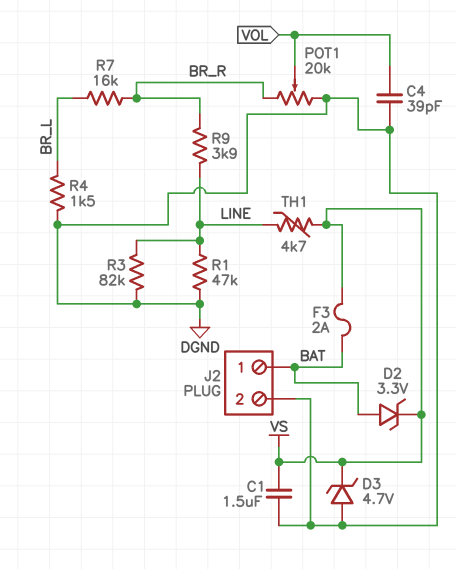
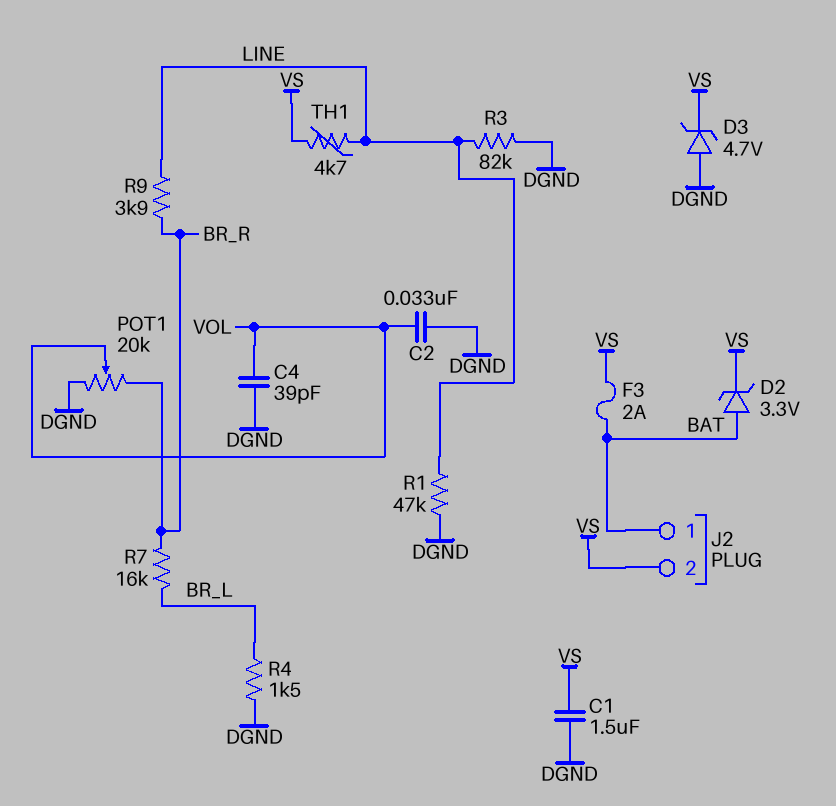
C2: none -> 33nF (DGND, VOL)
J2 pin 2: DGND -> VS

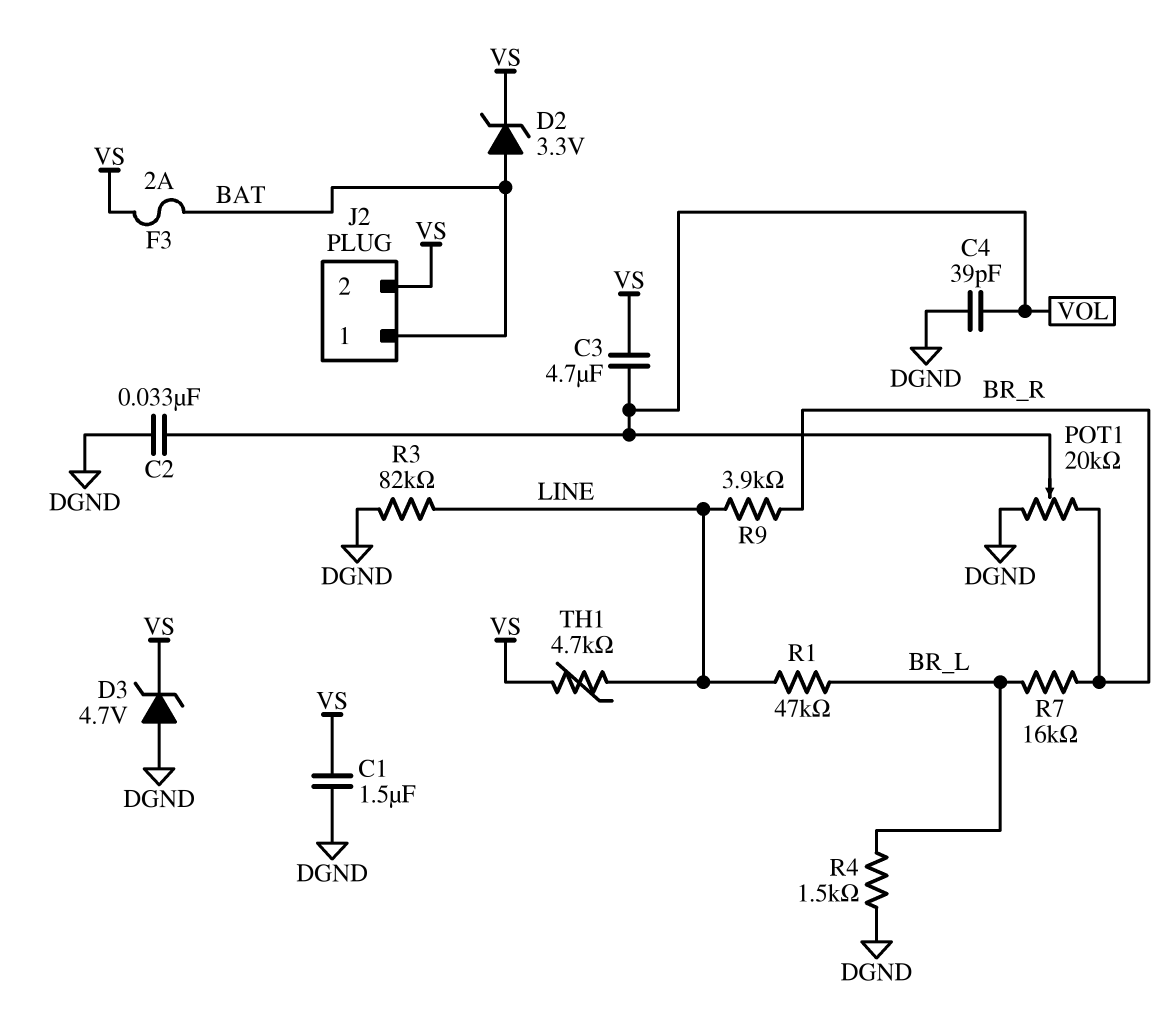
C3: none -> 4.7uF (VOL, VS)
R1: 47k (DGND, LINE) -> 47k (BR_L, LINE)

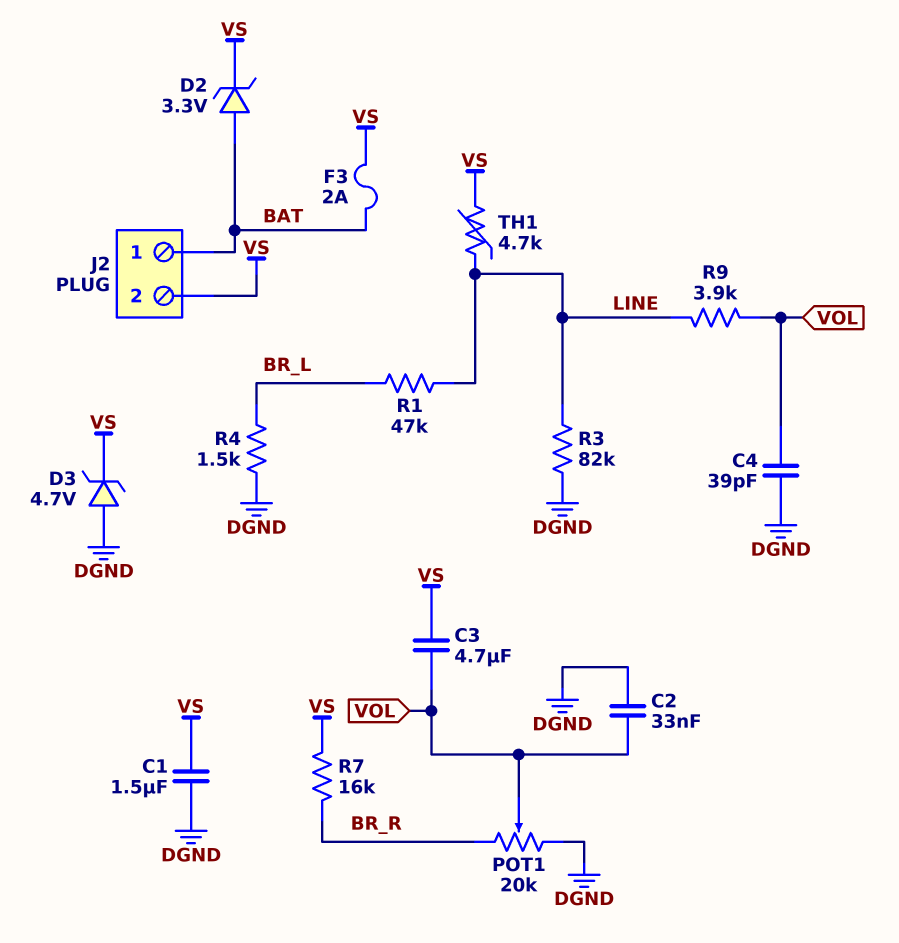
R7: 16k (BR_L, BR_R) -> 16k (BR_R, VS)
R9: 3.9k (BR_R, LINE) -> 3.9k (LINE, VOL)

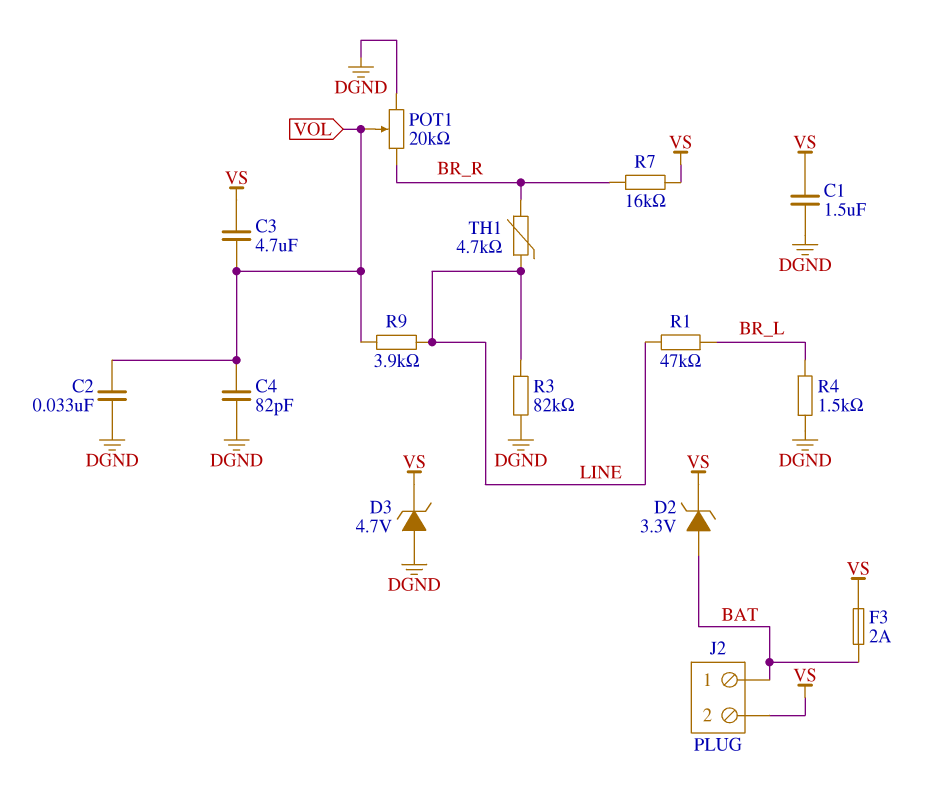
C4: 39pF (DGND, VOL) -> 82pF (DGND, VOL)
TH1: 4.7k (LINE, VS) -> 4.7k (BR_R, LINE)

